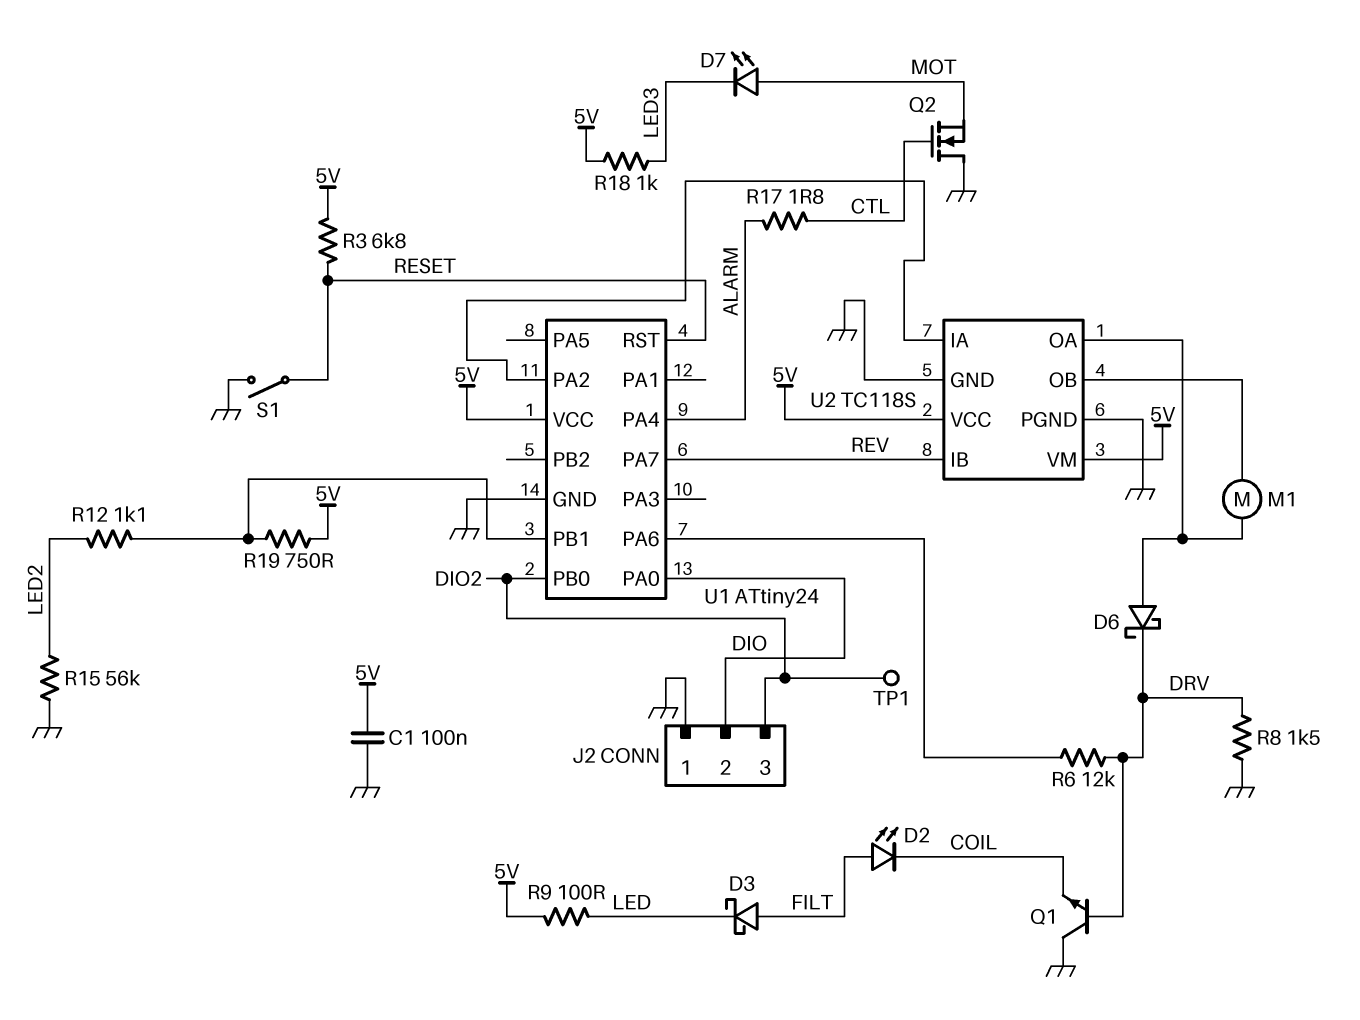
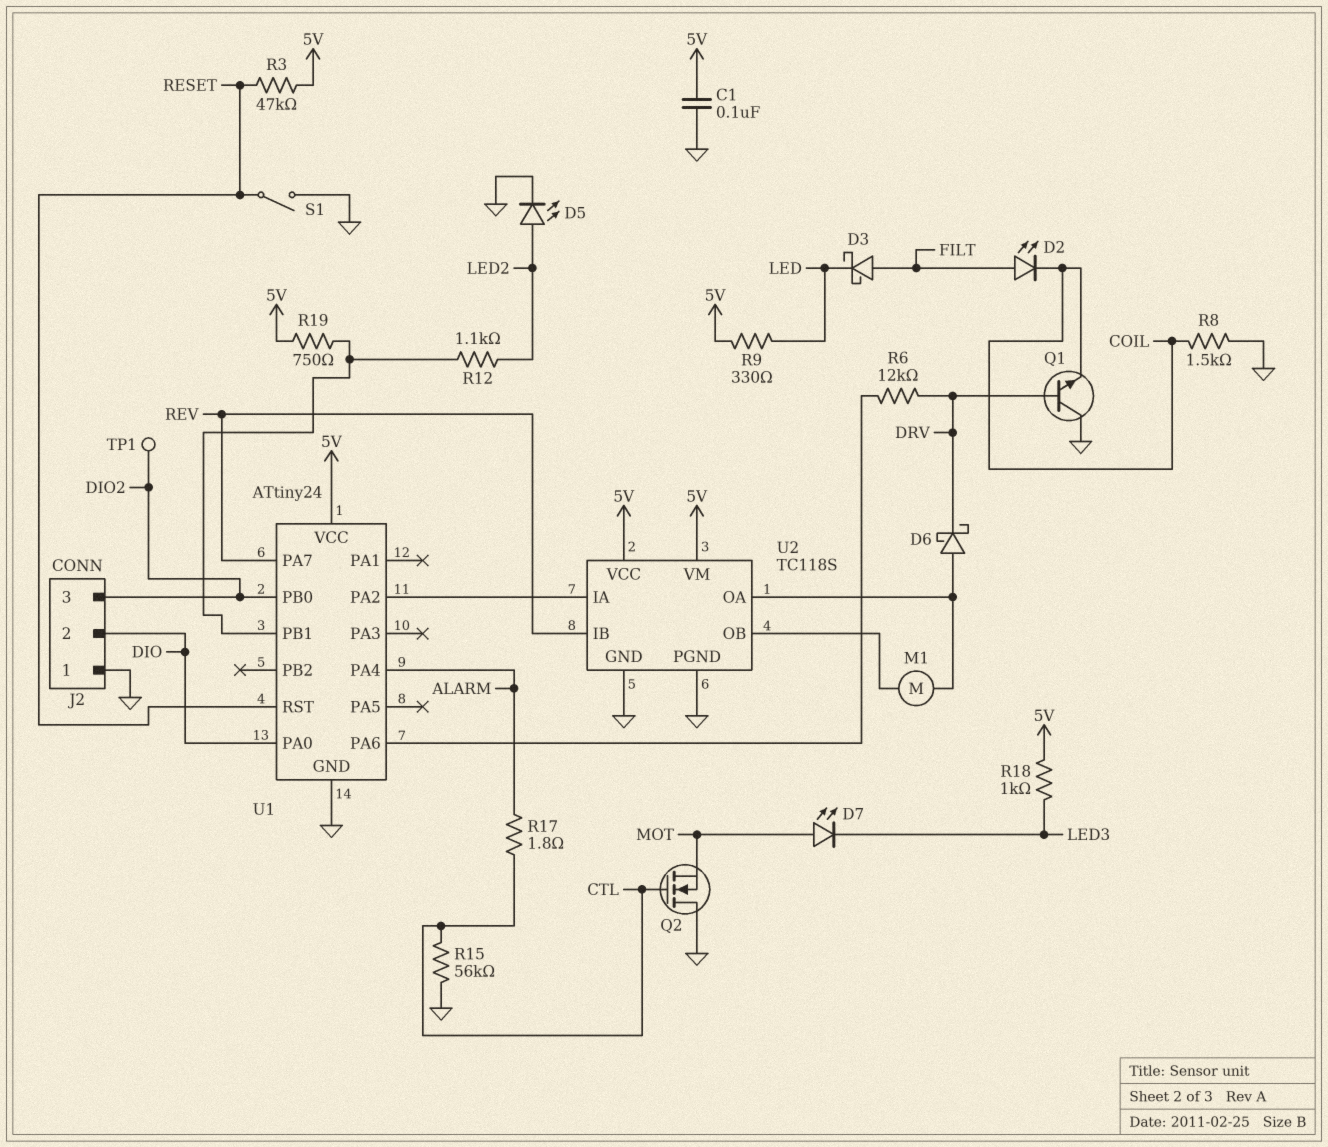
D5: none -> LED (A LED2, K GND)
R3: 6.8k (5V, RESET) -> 47k (5V, RESET)
R8: 1.5k (DRV, GND) -> 1.5k (COIL, GND)
R9: 100 (5V, LED) -> 330 (5V, LED)
R15: 56k (GND, LED2) -> 56k (CTL, GND)

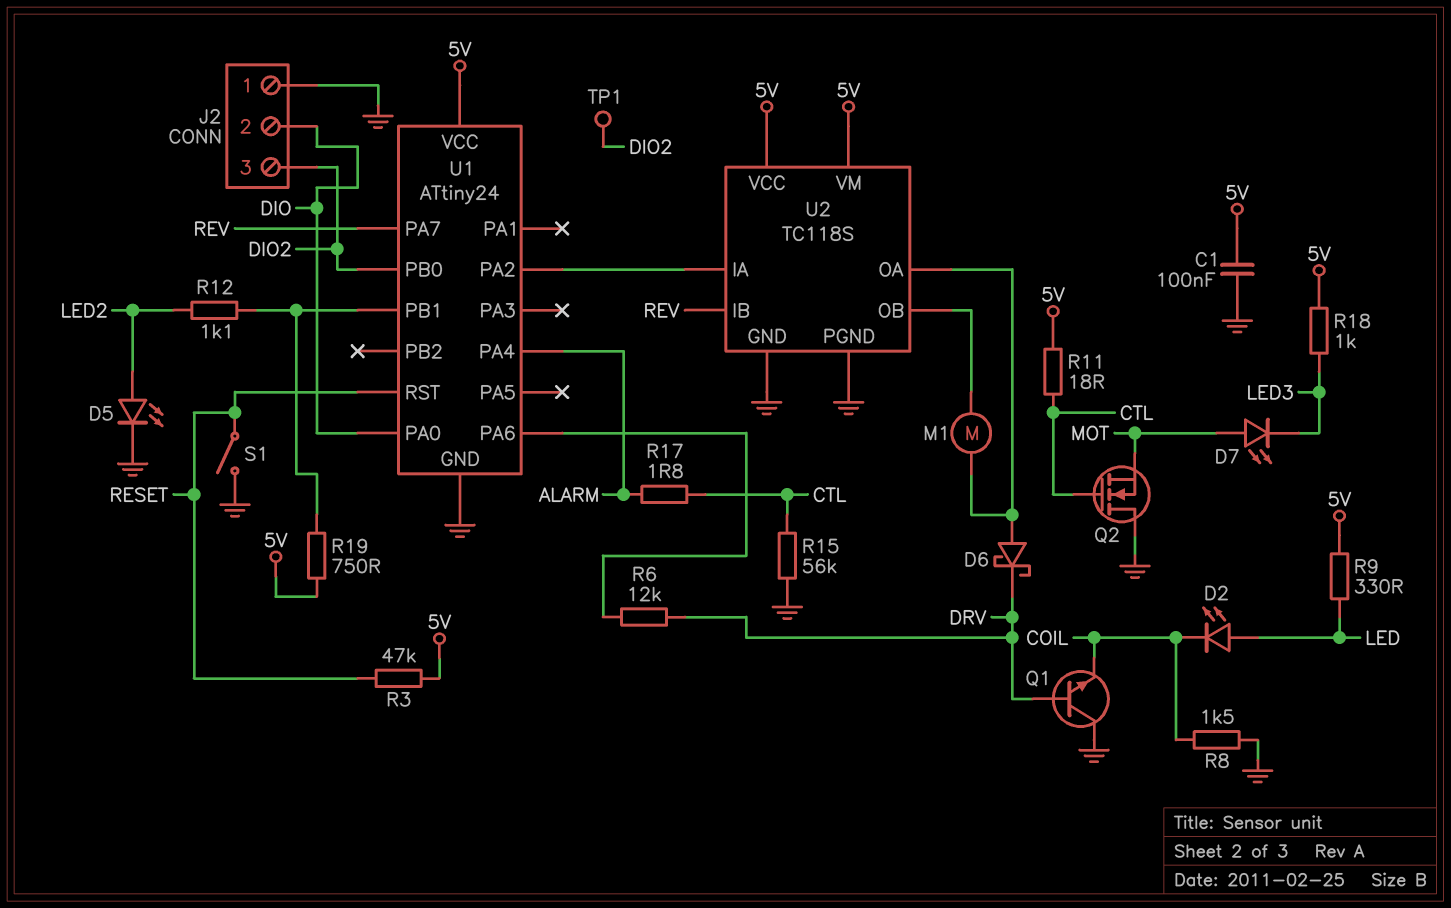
D2: LED (A FILT, K COIL) -> LED (A LED, K COIL)
D3: schottky (A FILT, K LED) -> none
R11: none -> 18 (5V, CTL)

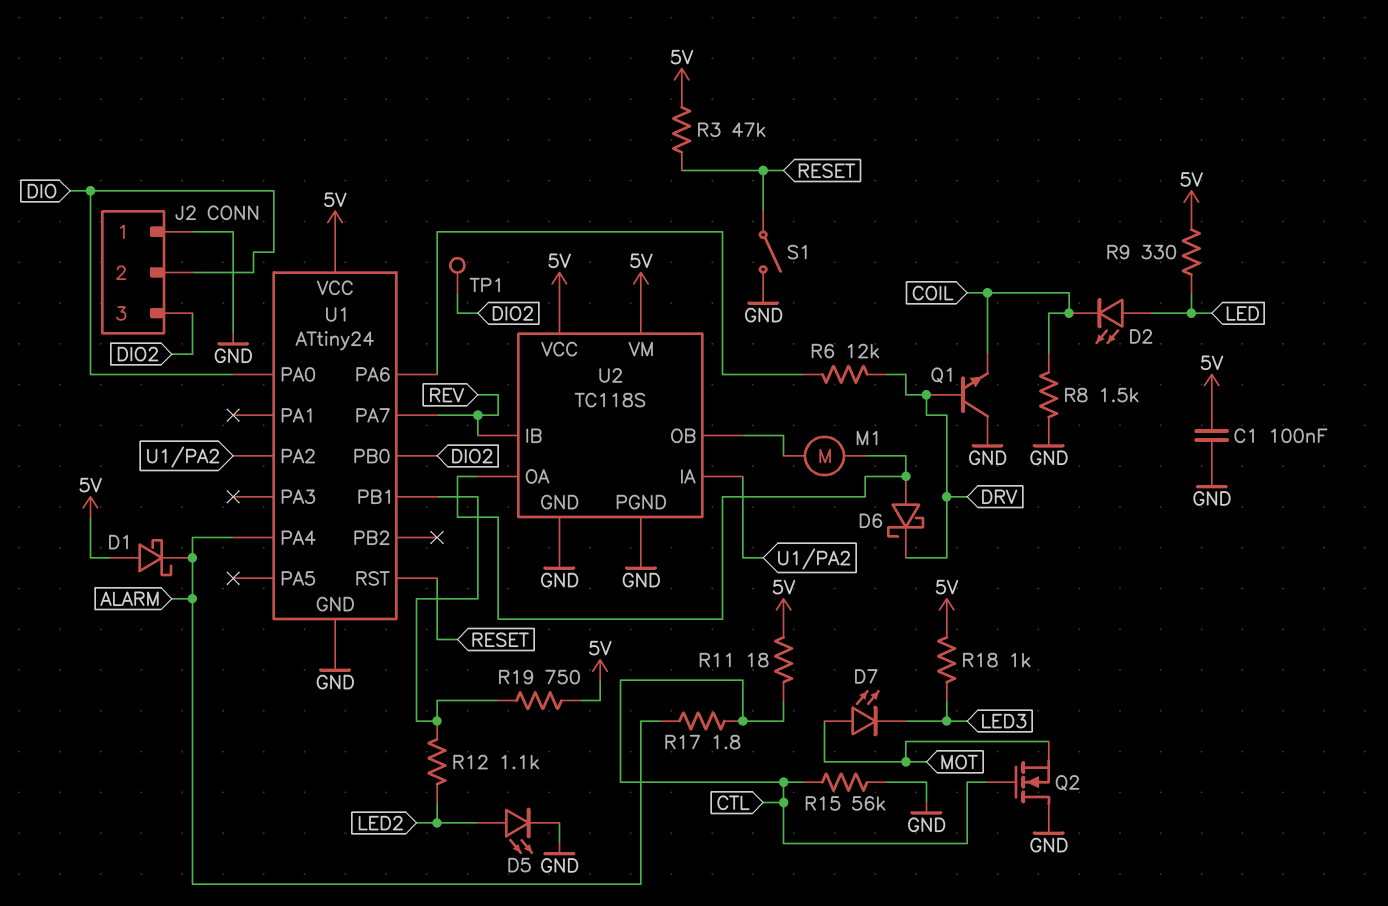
D1: none -> schottky (A 5V, K ALARM)

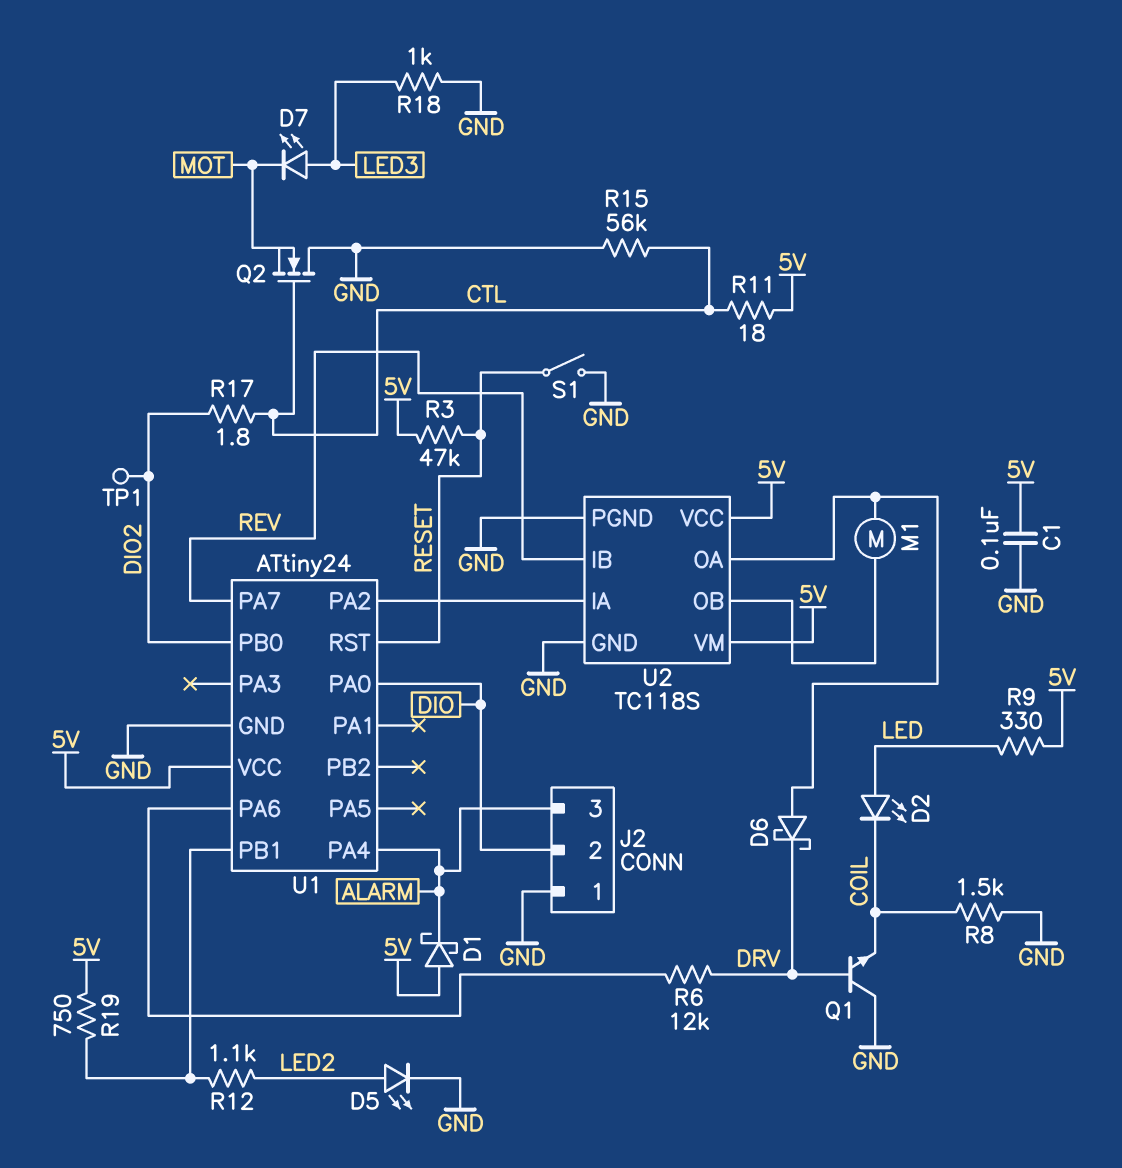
D7: LED (A MOT, K LED3) -> LED (A LED3, K MOT)
J2 pin 3: DIO2 -> ALARM
R17: 1.8 (ALARM, CTL) -> 1.8 (CTL, DIO2)
R18: 1k (5V, LED3) -> 1k (GND, LED3)

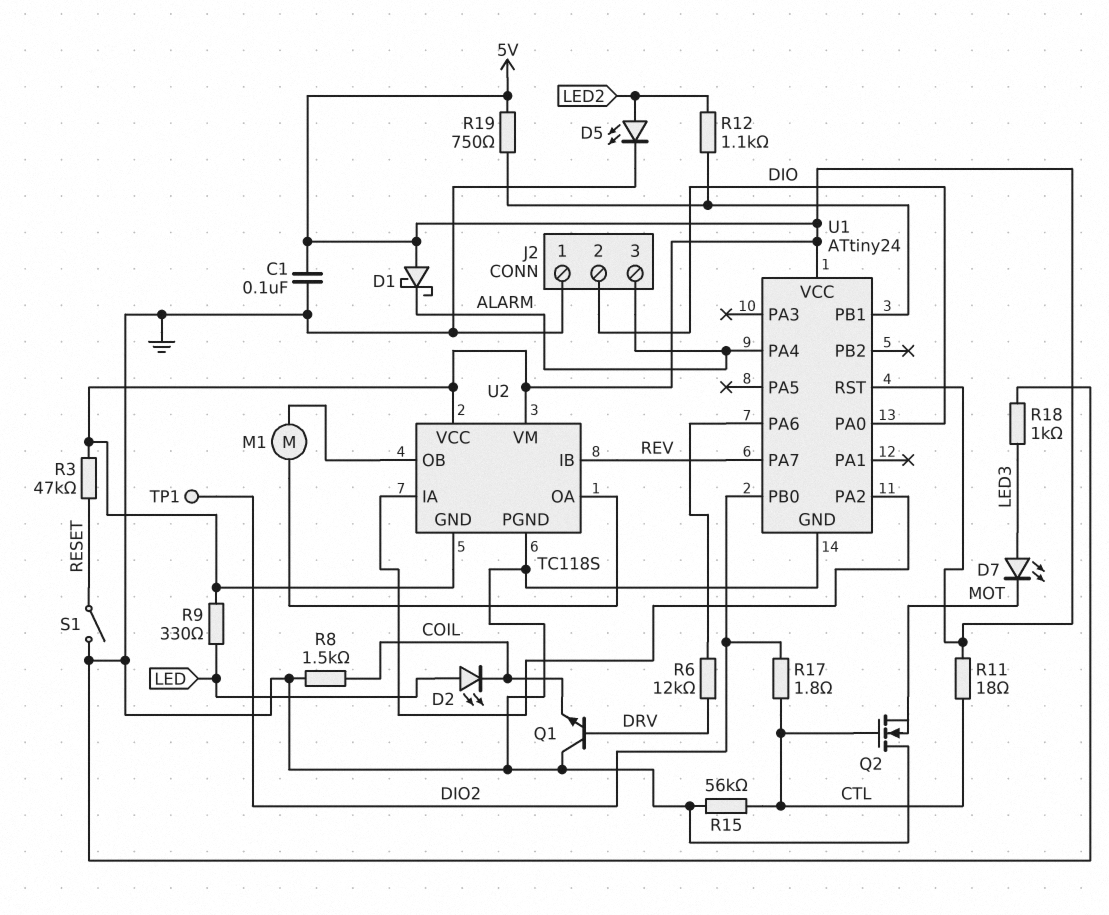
D6: schottky (A U2/OA, K DRV) -> none
U1 pin RST: RESET -> 5V
U2 pin GND: GND -> 5V

